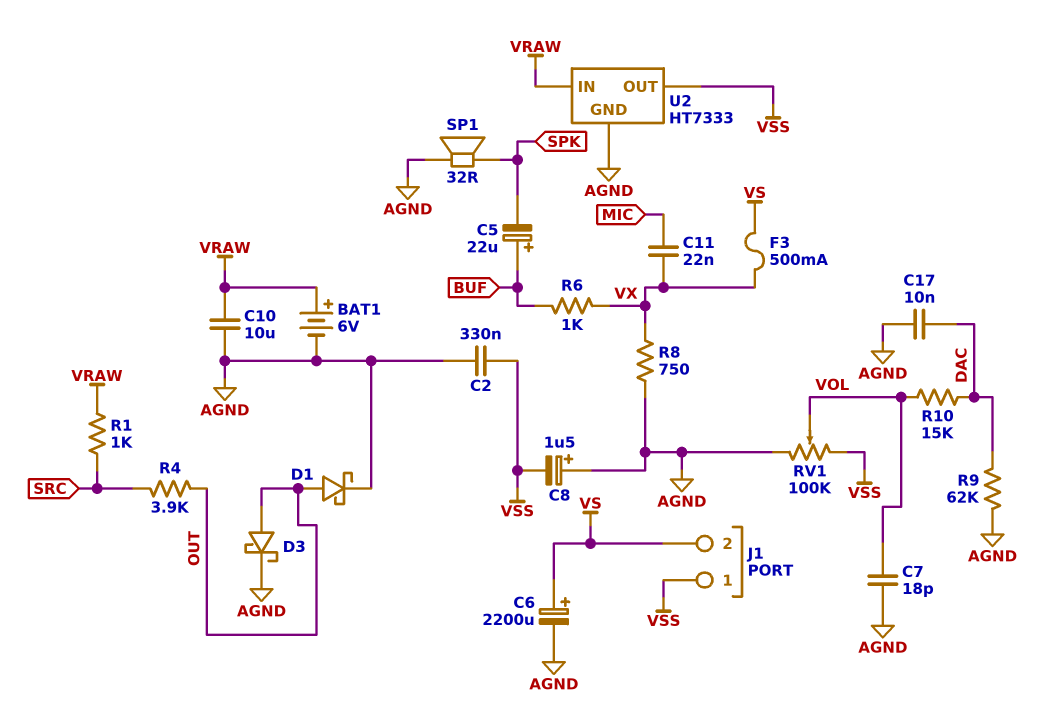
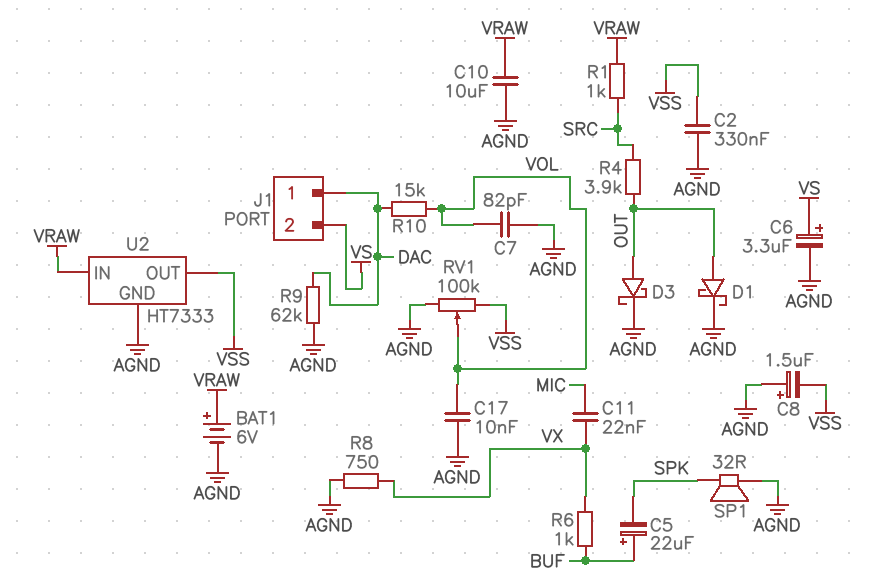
C6: 2200uF (plus VS, minus AGND) -> 3.3uF (plus VS, minus AGND)
C7: 18pF (AGND, VOL) -> 82pF (AGND, VOL)
C17: 10nF (AGND, DAC) -> 10nF (AGND, VOL)
F3: 500mA (VS, VX) -> none
J1 pin 1: VSS -> DAC

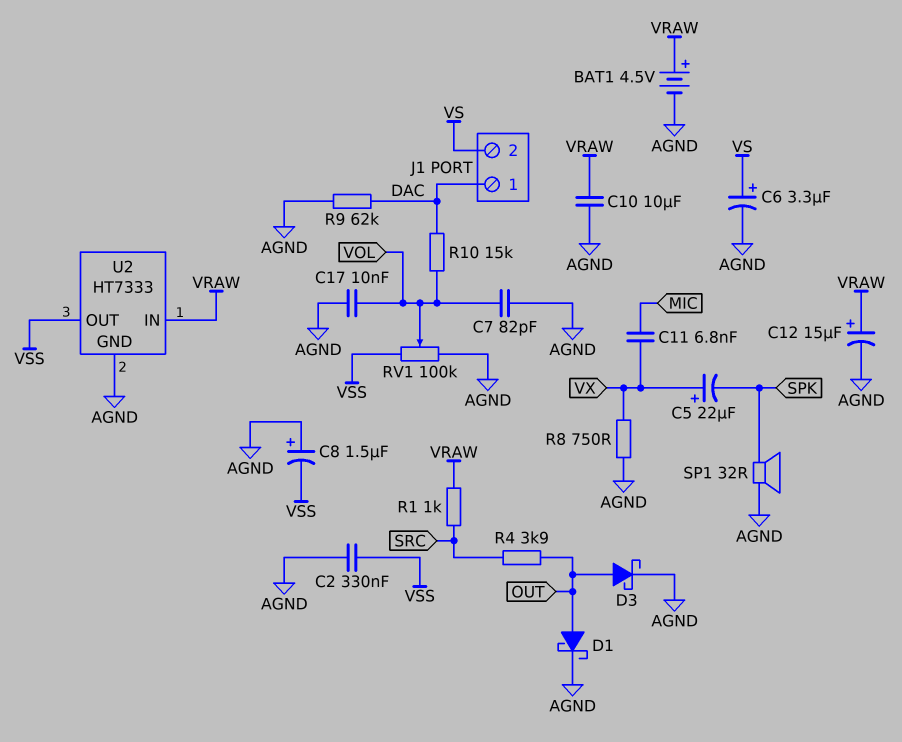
BAT1: 6V (plus VRAW, minus AGND) -> 4.5V (plus VRAW, minus AGND)
C5: 22uF (plus BUF, minus SPK) -> 22uF (plus VX, minus SPK)
C11: 22nF (MIC, VX) -> 6.8nF (MIC, VX)
C12: none -> 15uF (plus VRAW, minus AGND)
R6: 1k (BUF, VX) -> none

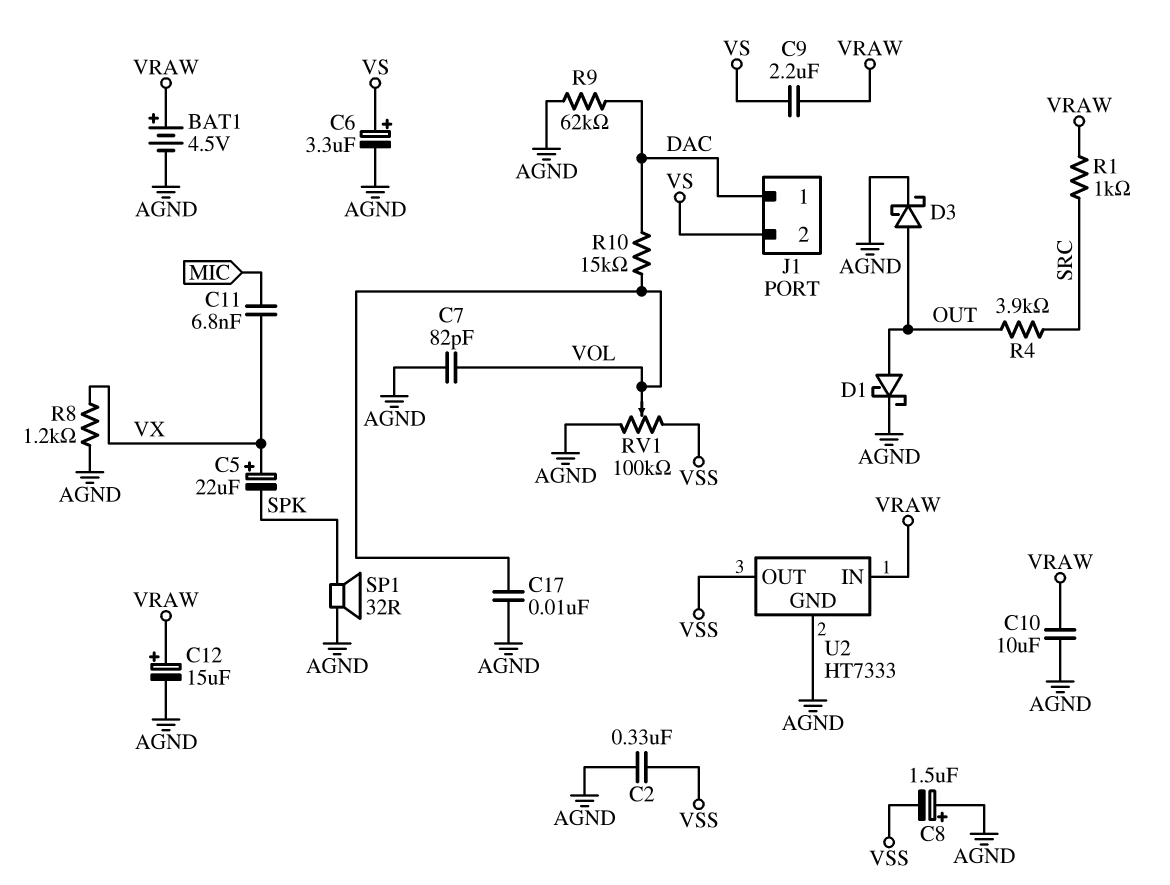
C9: none -> 2.2uF (VRAW, VS)
R8: 750 (AGND, VX) -> 1.2k (AGND, VX)

